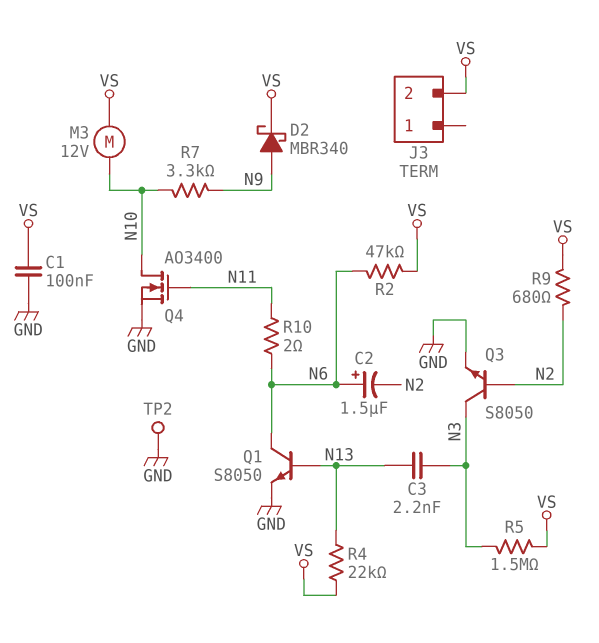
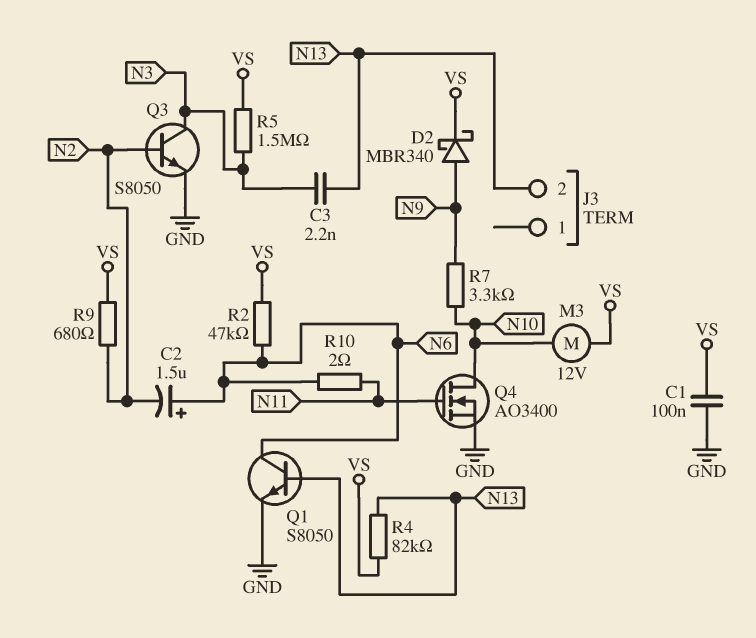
J3 pin 2: VS -> N13
R4: 22k (N13, VS) -> 82k (N13, VS)
TP2: test point (GND) -> none

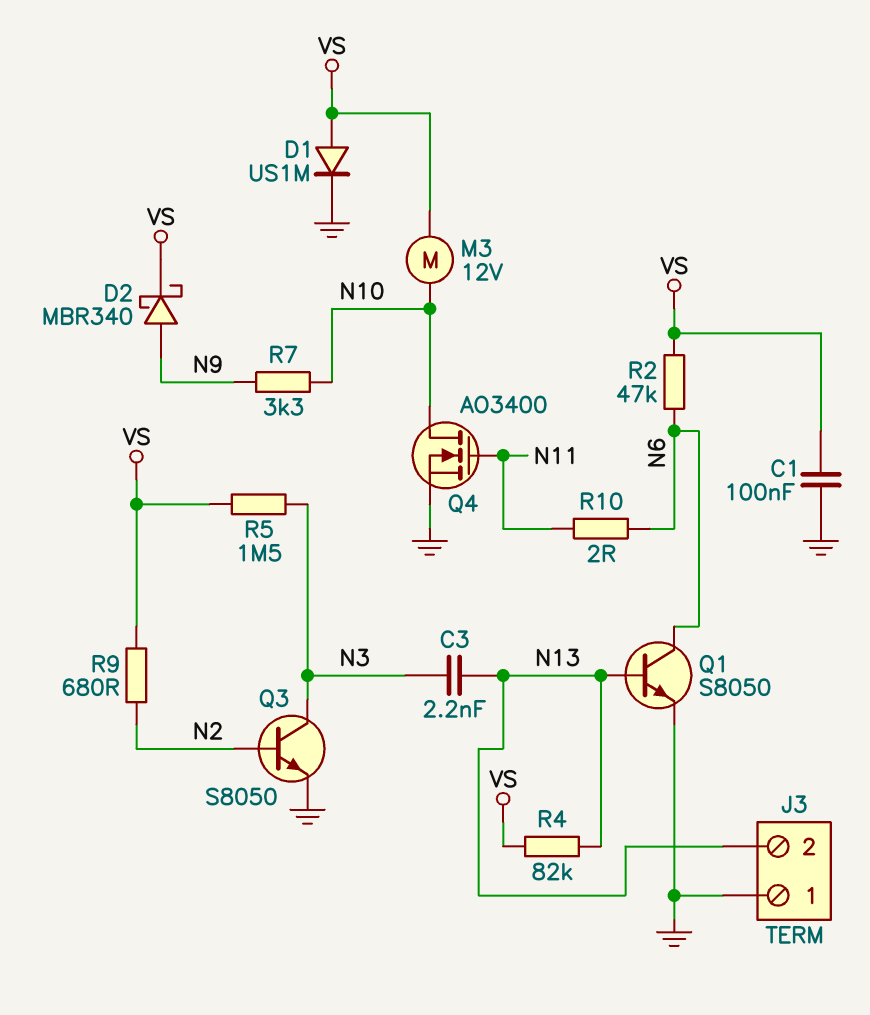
C2: 1.5uF (plus N6, minus N2) -> none
D1: none -> diode US1M (A VS, K GND)
J3 pin 1: none -> GND

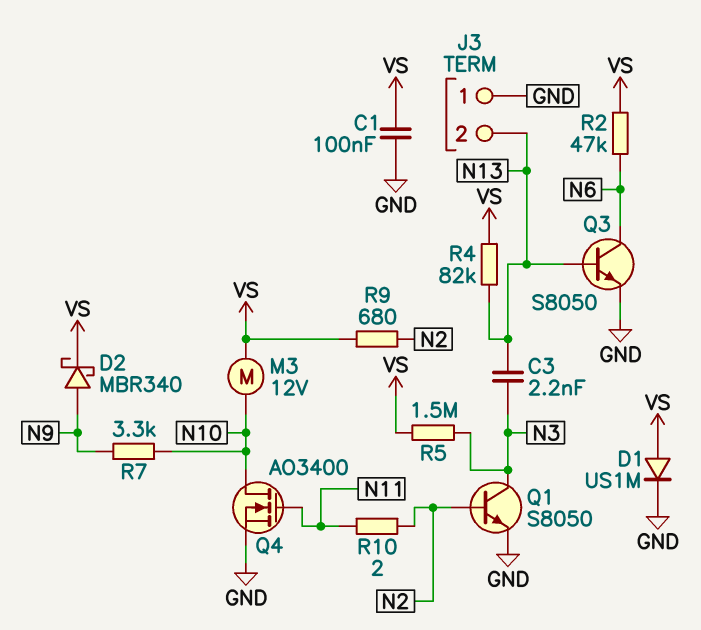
Q1: NPN S8050 (B N13, C N6, E GND) -> NPN S8050 (B N2, C N3, E GND)
Q3: NPN S8050 (B N2, C N3, E GND) -> NPN S8050 (B N13, C N6, E GND)
R10: 2 (N6, N11) -> 2 (N2, N11)

